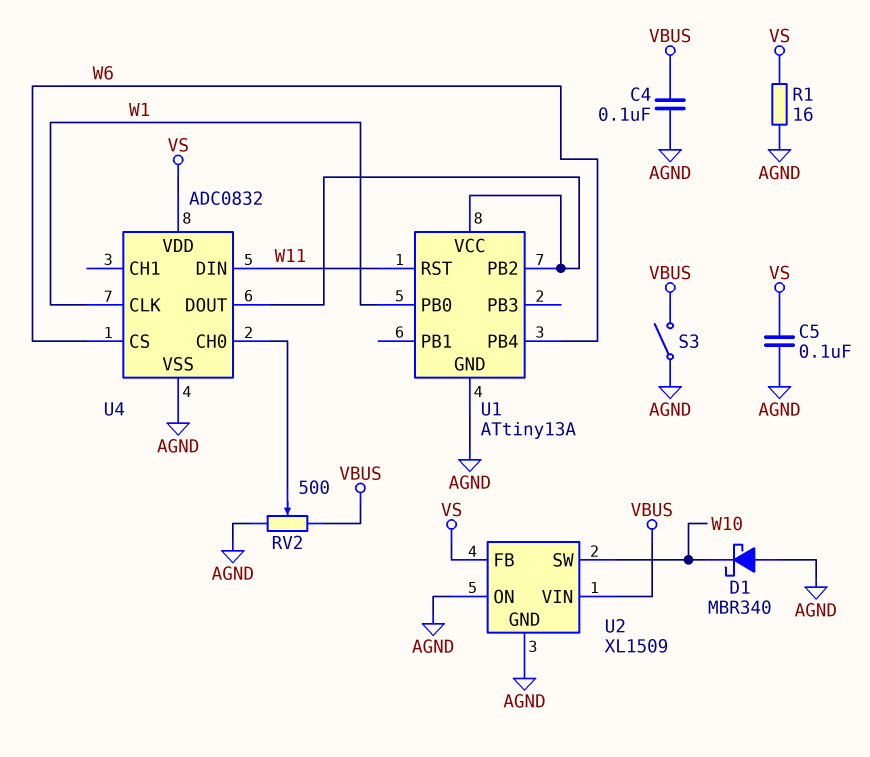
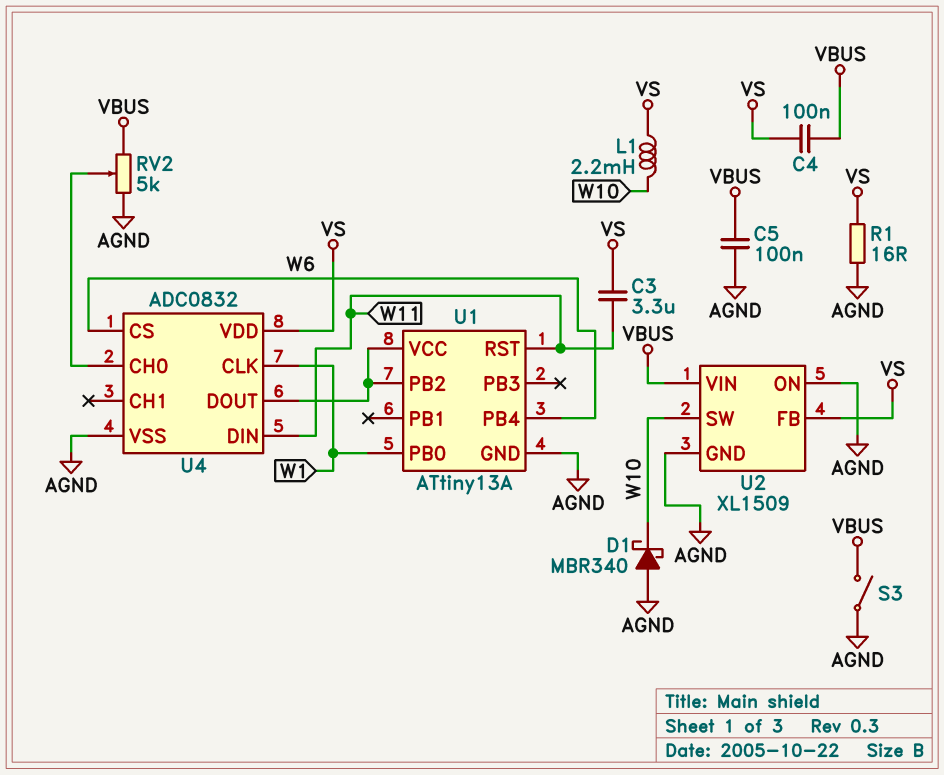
C3: none -> 3.3uF (VS, W11)
C4: 100nF (AGND, VBUS) -> 100nF (VBUS, VS)
C5: 100nF (AGND, VS) -> 100nF (AGND, VBUS)
L1: none -> 2.2mH (VS, W10)
RV2: 500 (AGND, VBUS, wiper U4/CH0) -> 5k (AGND, VBUS, wiper U4/CH0)

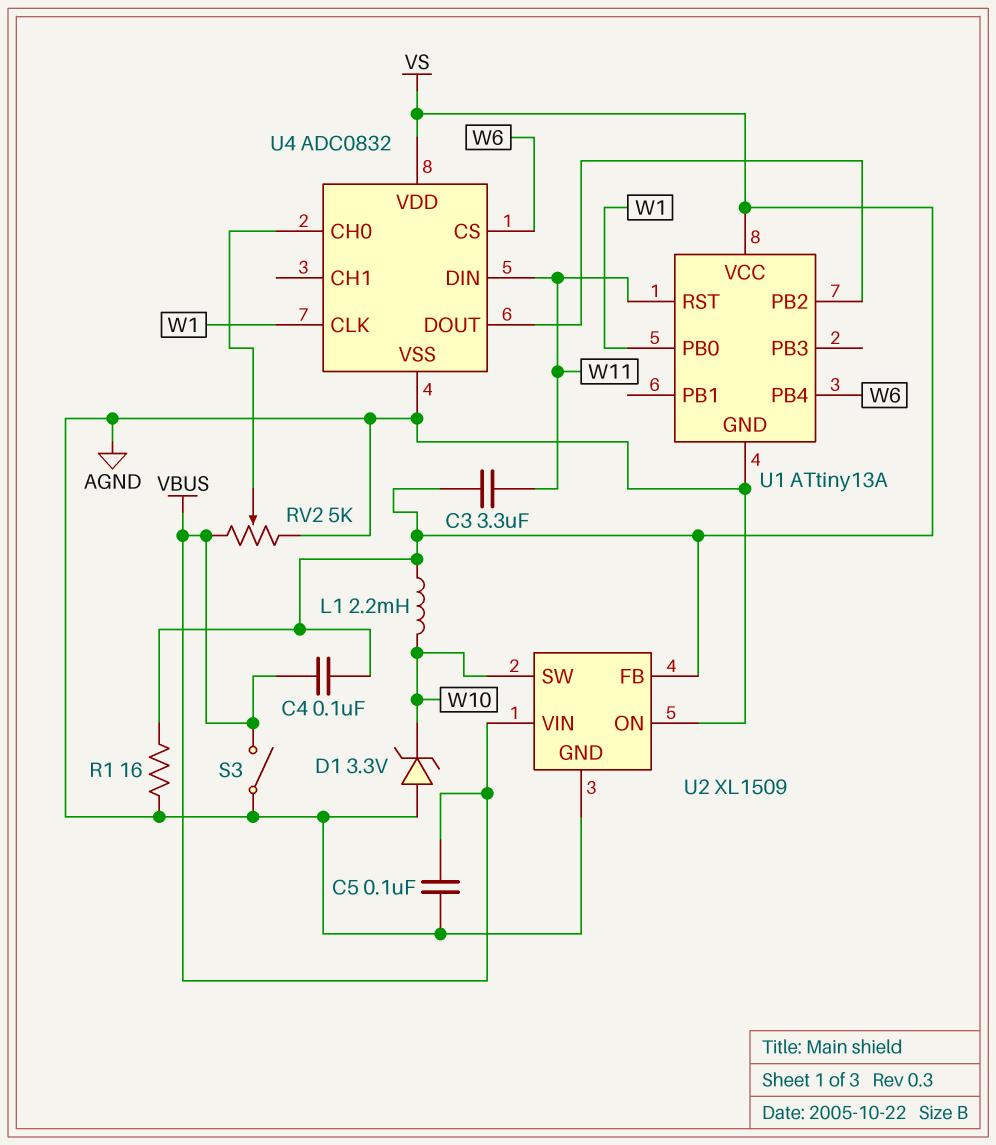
D1: schottky MBR340 (A AGND, K W10) -> zener 3.3V (A AGND, K W10)
U1 pin VCC: U1/PB2 -> VS

